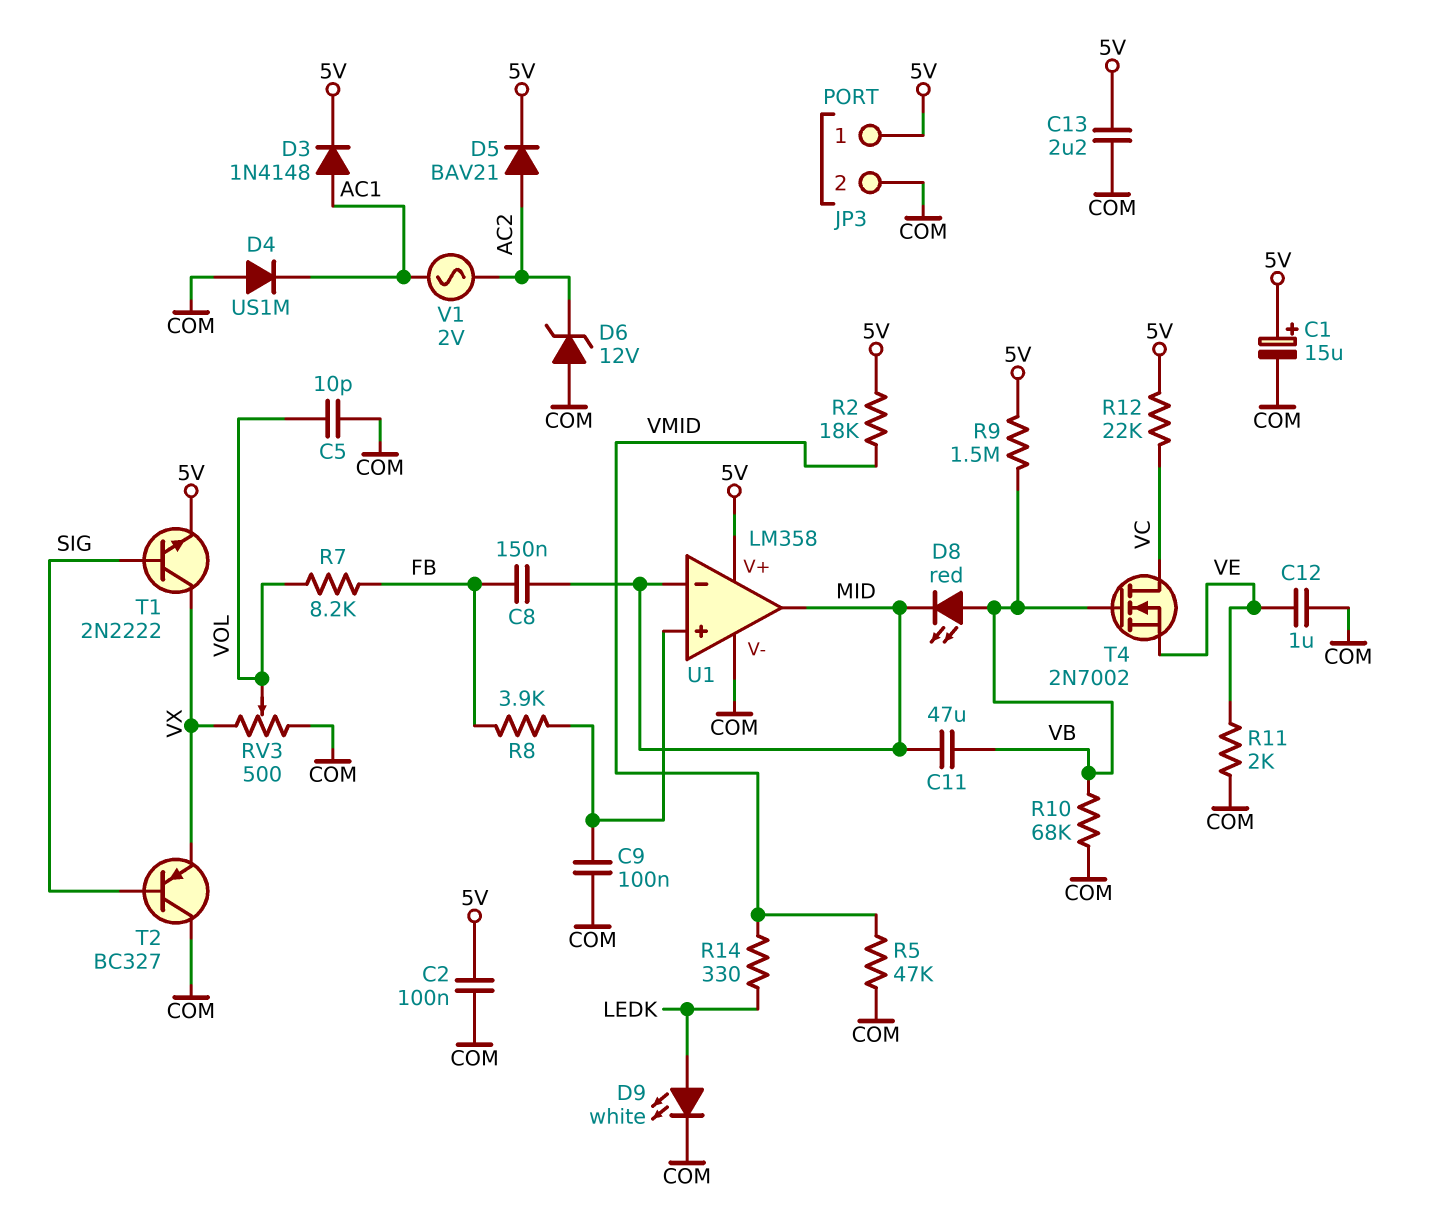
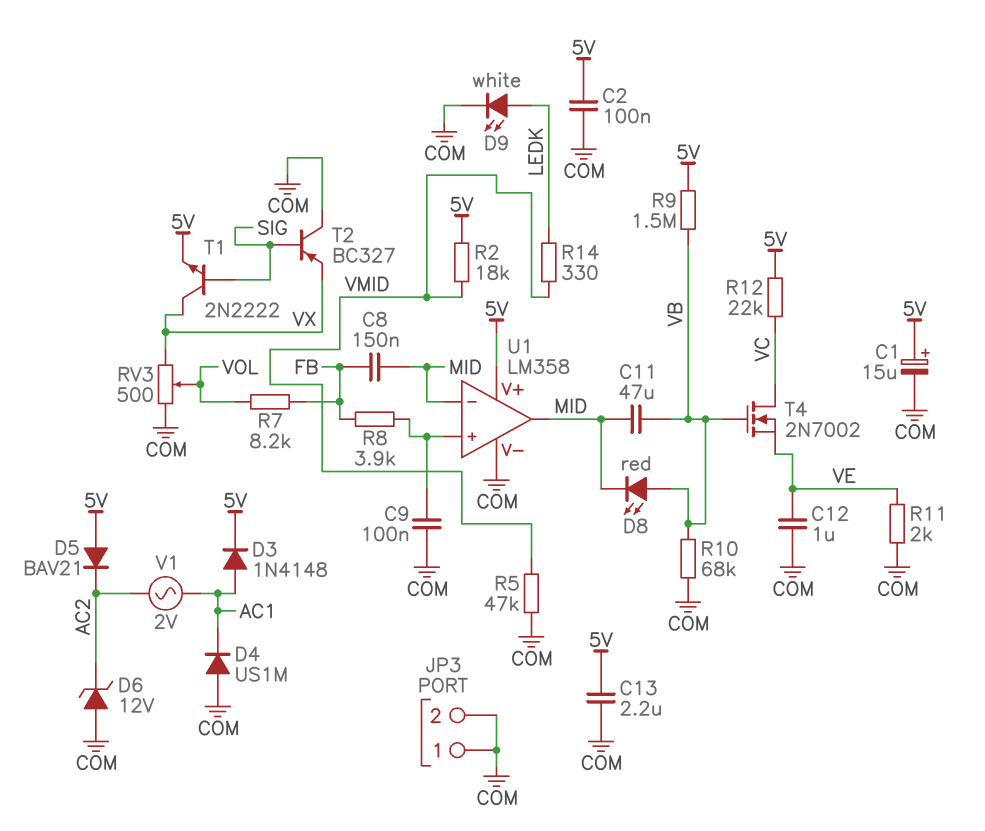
C5: 10pF (COM, VOL) -> none
D5: diode BAV21 (A AC2, K 5V) -> diode BAV21 (A 5V, K AC2)
JP3 pin 1: 5V -> COM

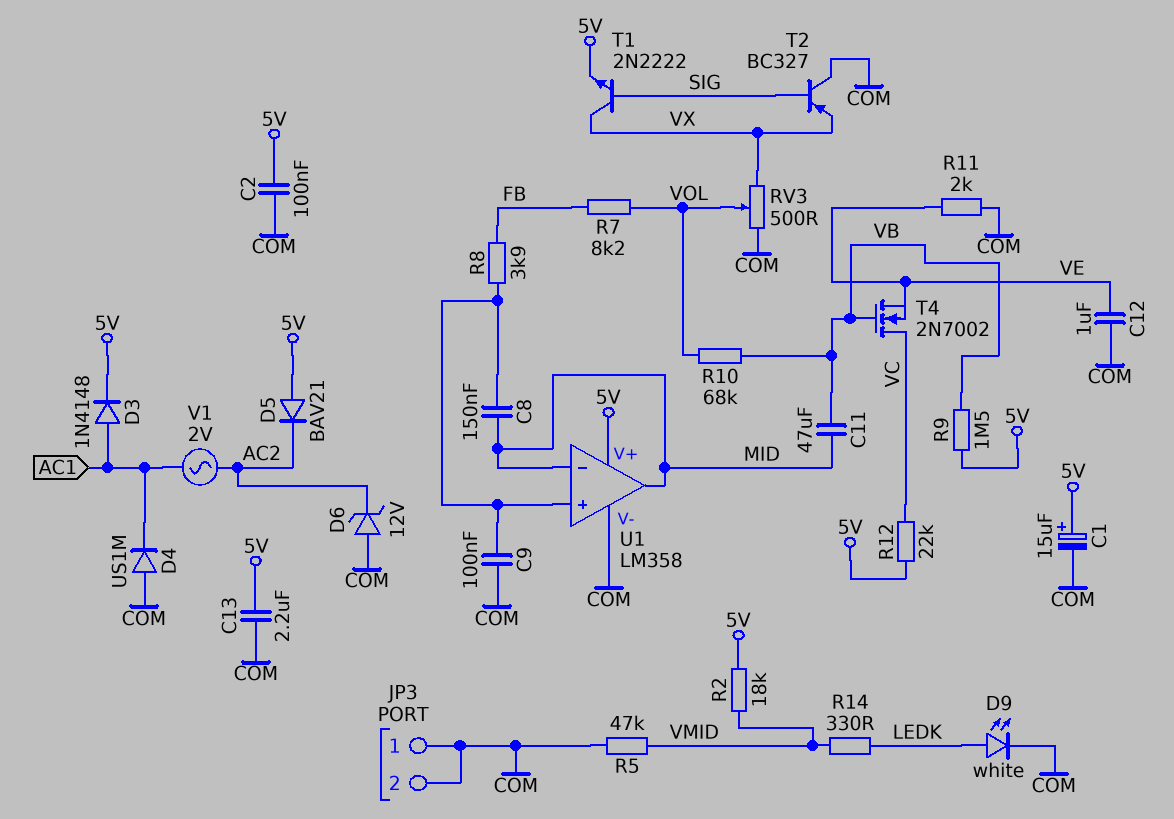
C8: 150nF (FB, MID) -> 150nF (MID, U1/in+)
D8: LED red (A VB, K MID) -> none
R10: 68k (COM, VB) -> 68k (VB, VOL)

